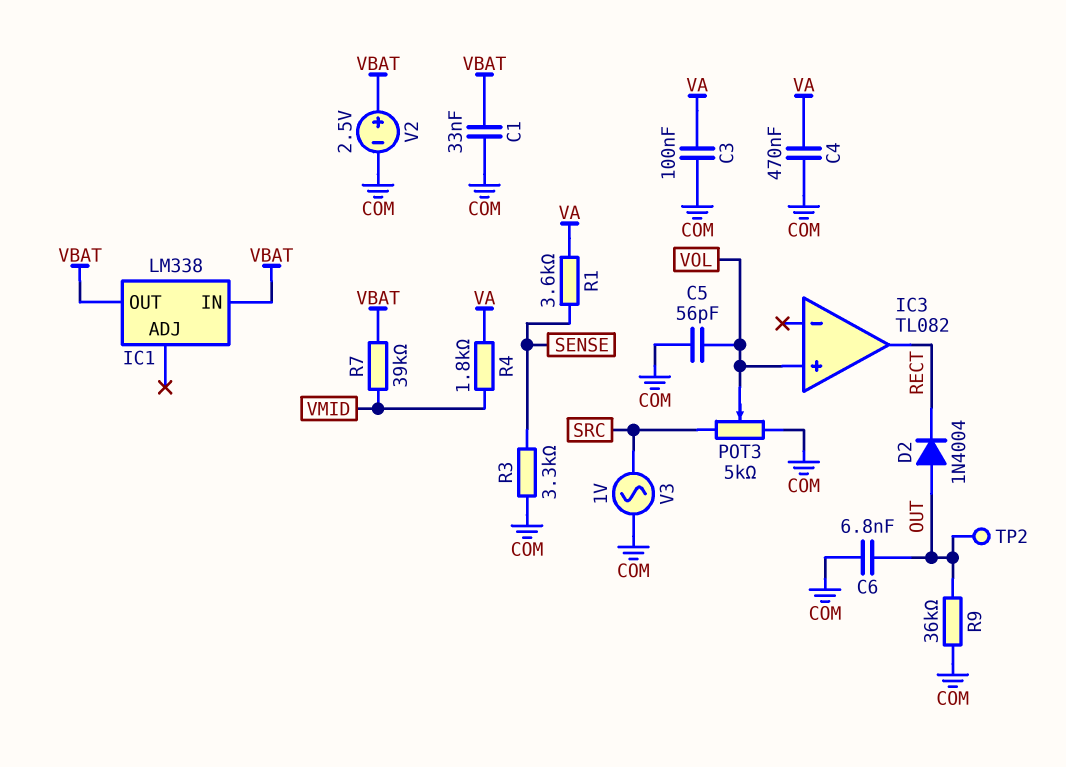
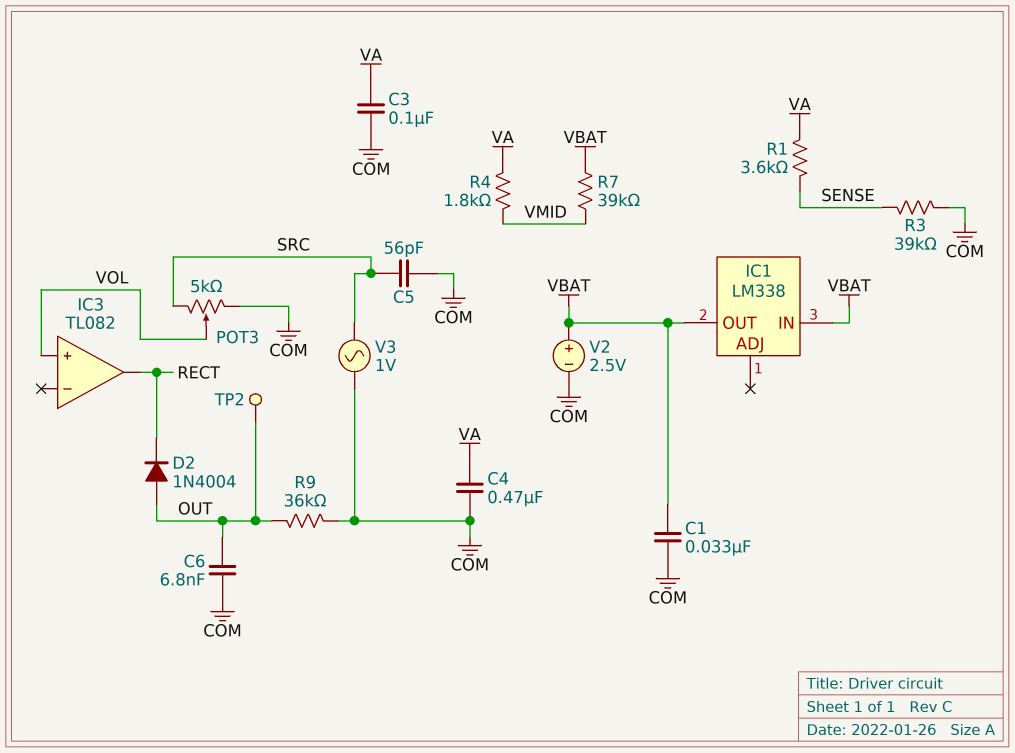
C5: 56pF (COM, VOL) -> 56pF (COM, SRC)
R3: 3.3k (COM, SENSE) -> 39k (COM, SENSE)

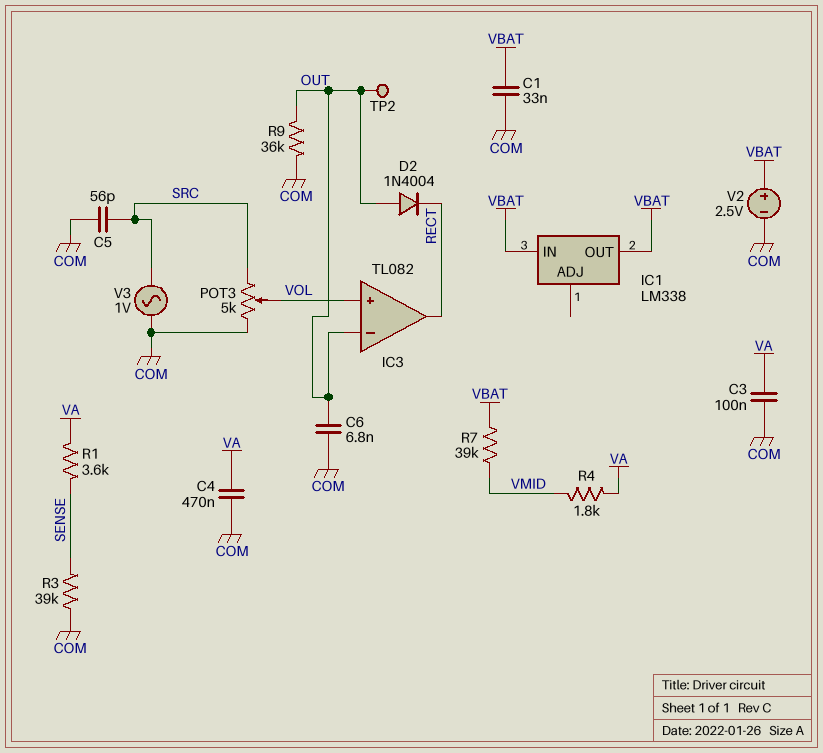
IC3 pin in-: none -> OUT

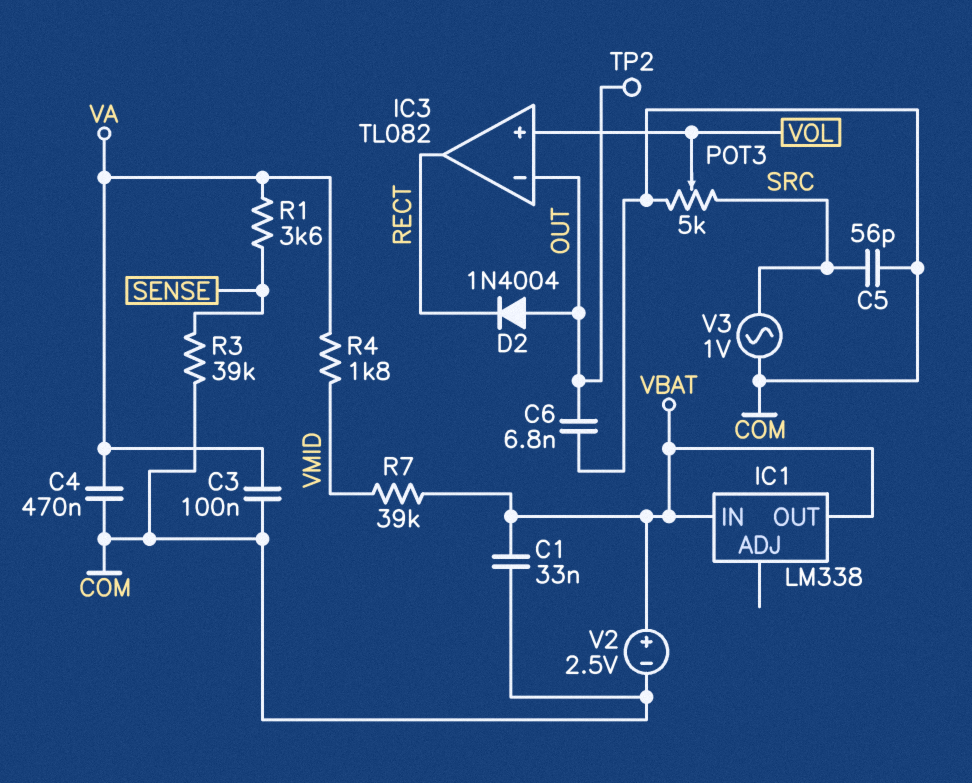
R9: 36k (COM, OUT) -> none

